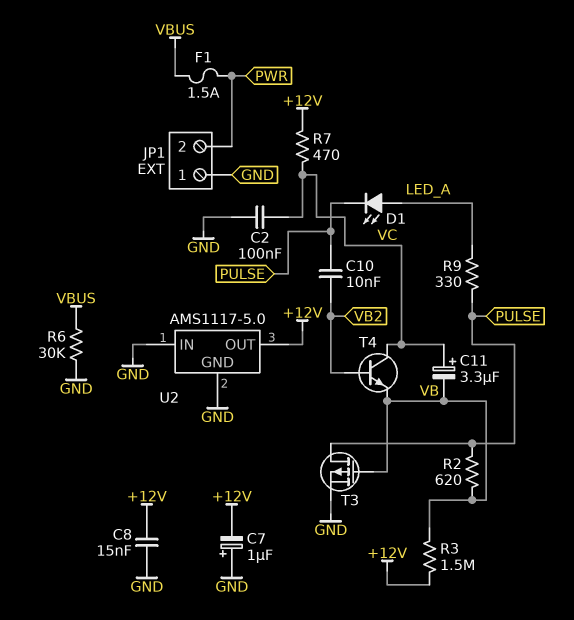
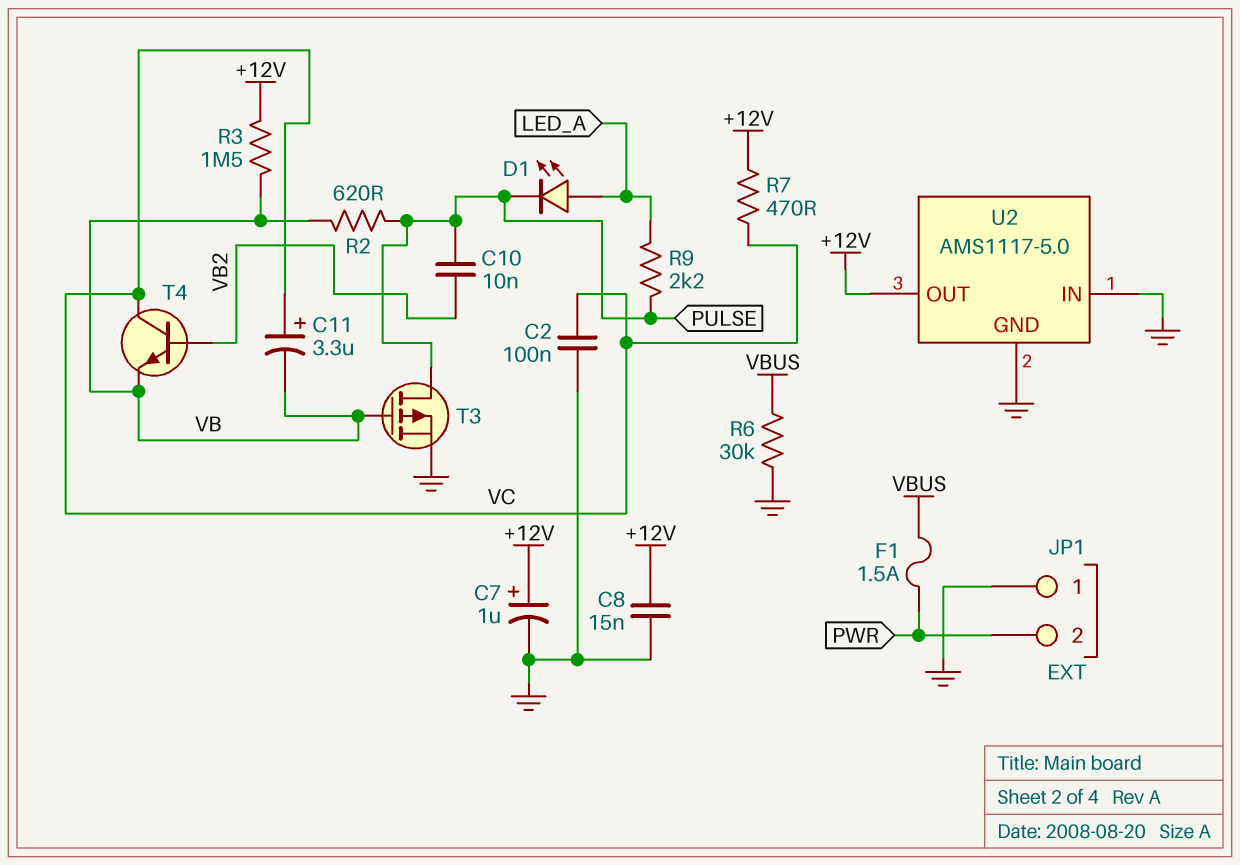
C7: 1uF (plus GND, minus +12V) -> 1uF (plus +12V, minus GND)
R9: 330 (LED_A, PULSE) -> 2.2k (LED_A, PULSE)

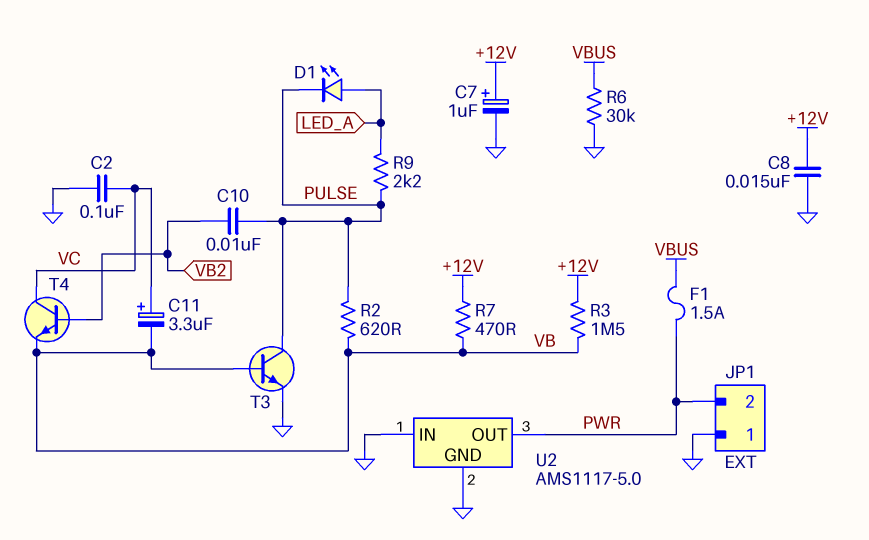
R7: 470 (+12V, VC) -> 470 (+12V, VB)
T3: PMOS (G VB, D PULSE, S GND) -> NPN (B VB, C PULSE, E GND)
U2 pin OUT: +12V -> PWR

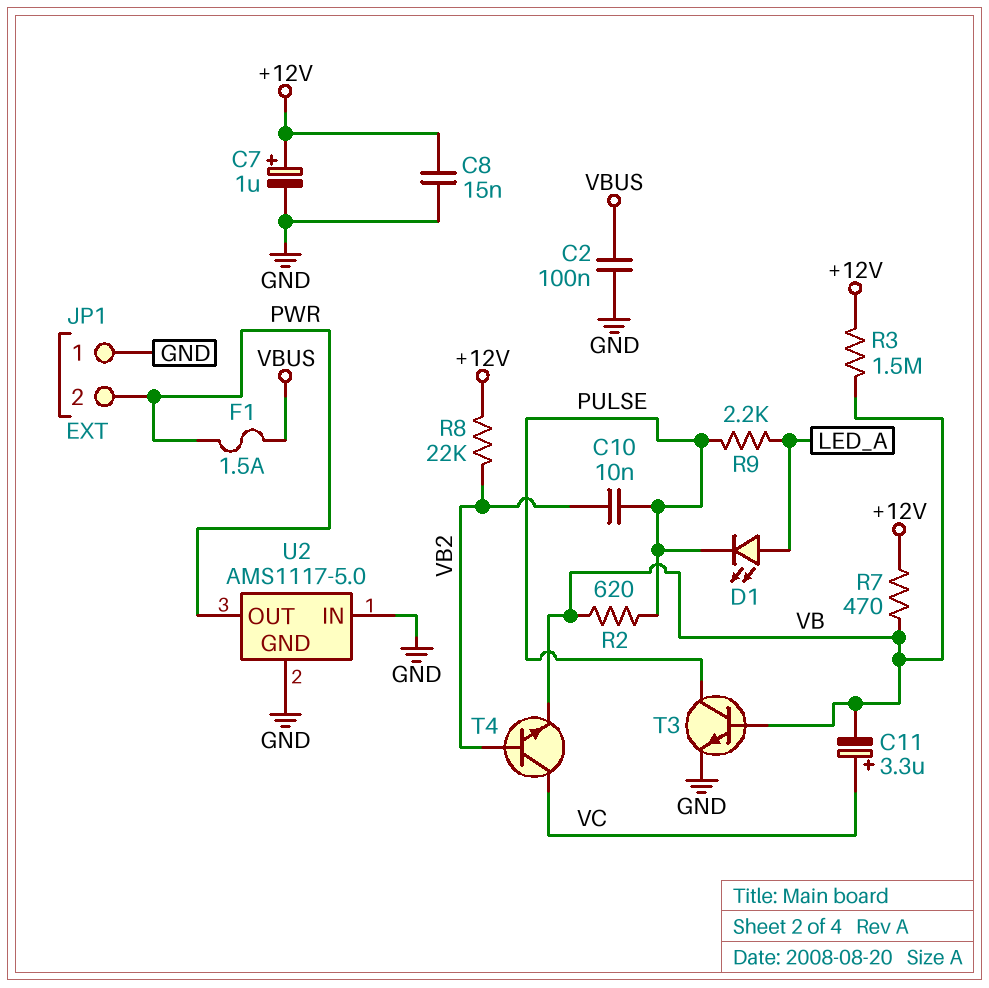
C2: 100nF (GND, VC) -> 100nF (GND, VBUS)
R6: 30k (GND, VBUS) -> none
R8: none -> 22k (+12V, VB2)

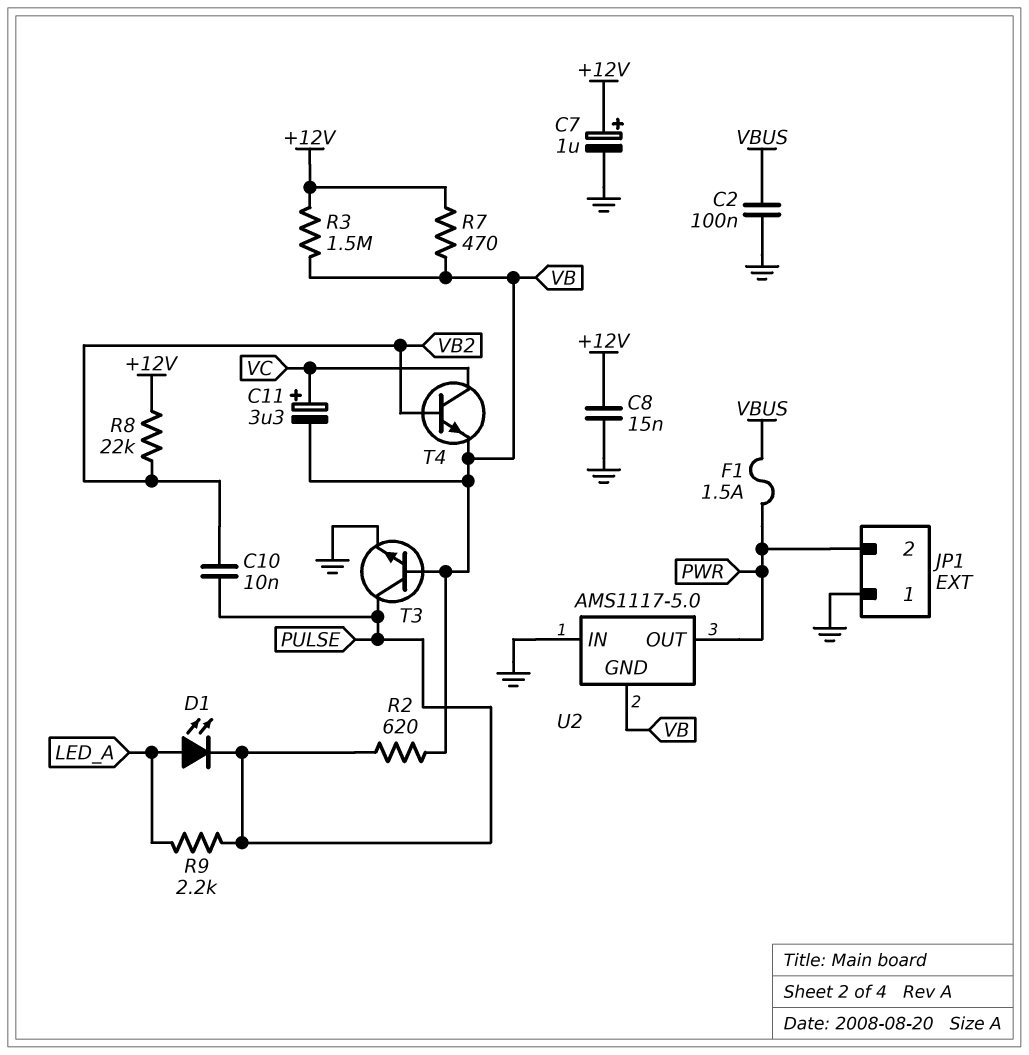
U2 pin GND: GND -> VB

